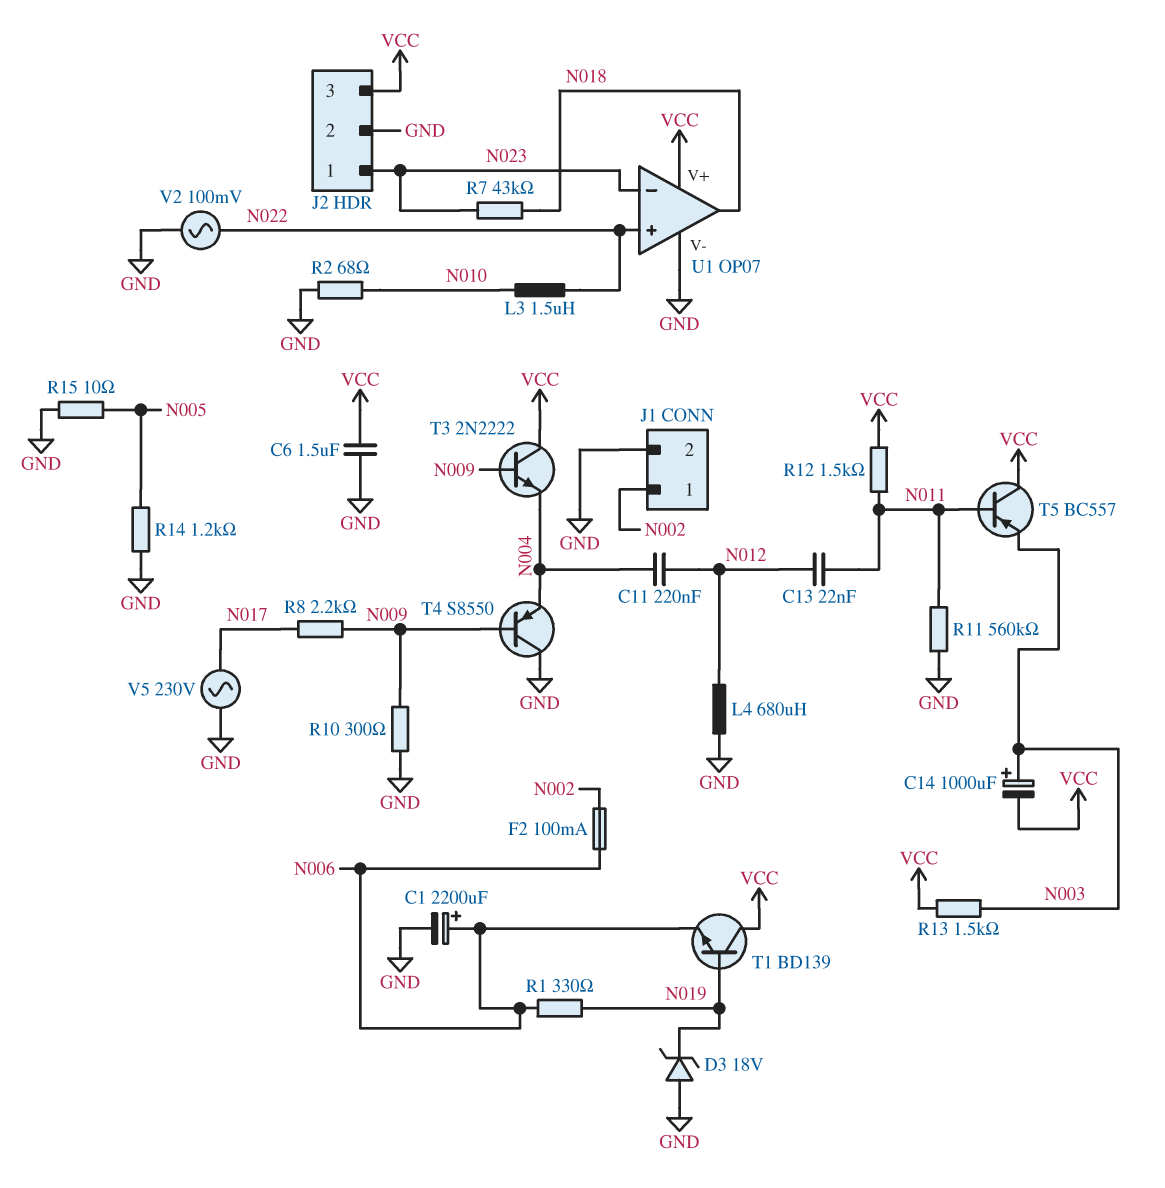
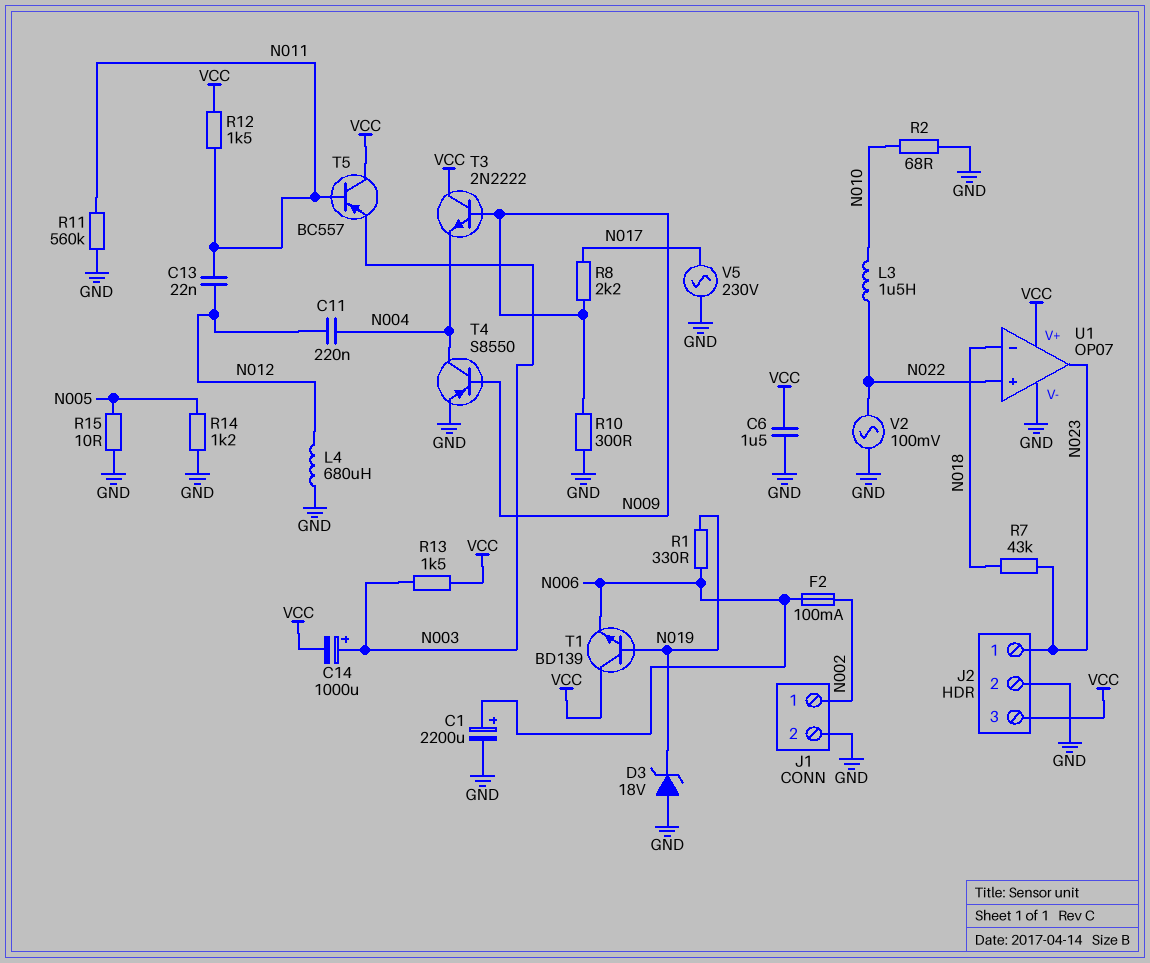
T4: PNP S8550 (B N009, C GND, E N004) -> PNP S8550 (B N009, C N004, E GND)
U1 pin in-: N023 -> N018
U1 pin out: N018 -> N023

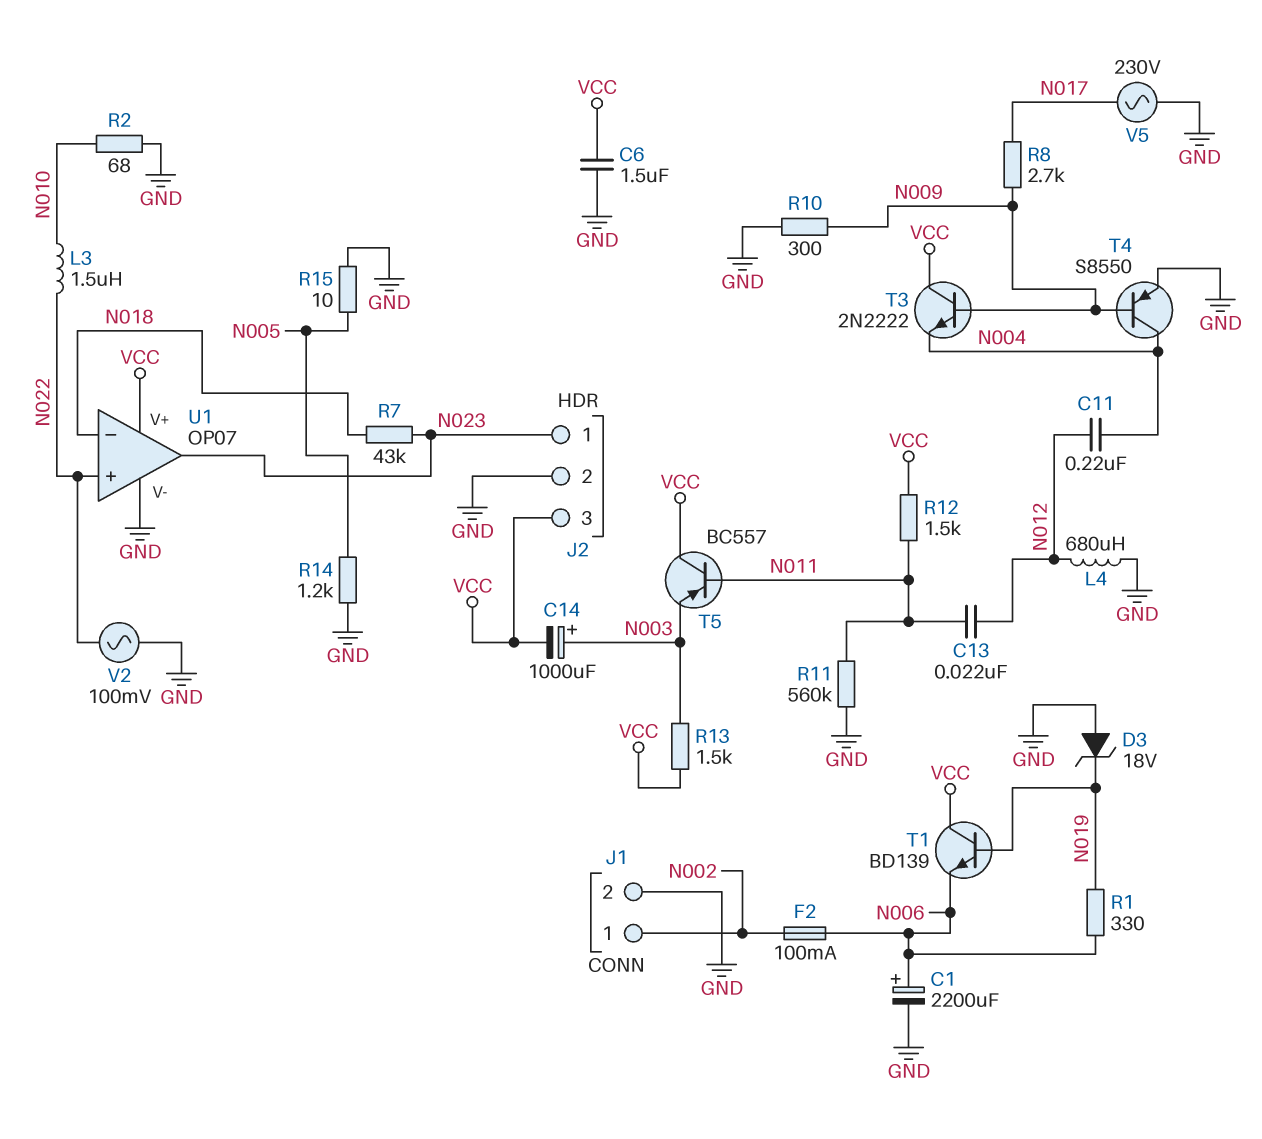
R8: 2.2k (N009, N017) -> 2.7k (N009, N017)

